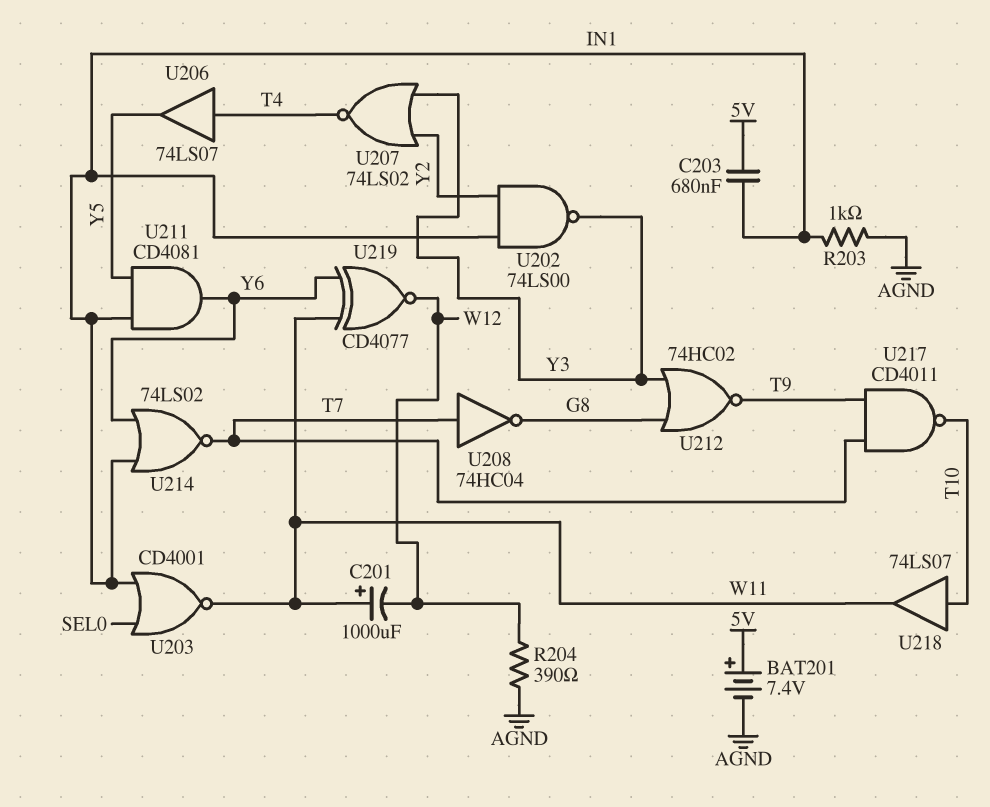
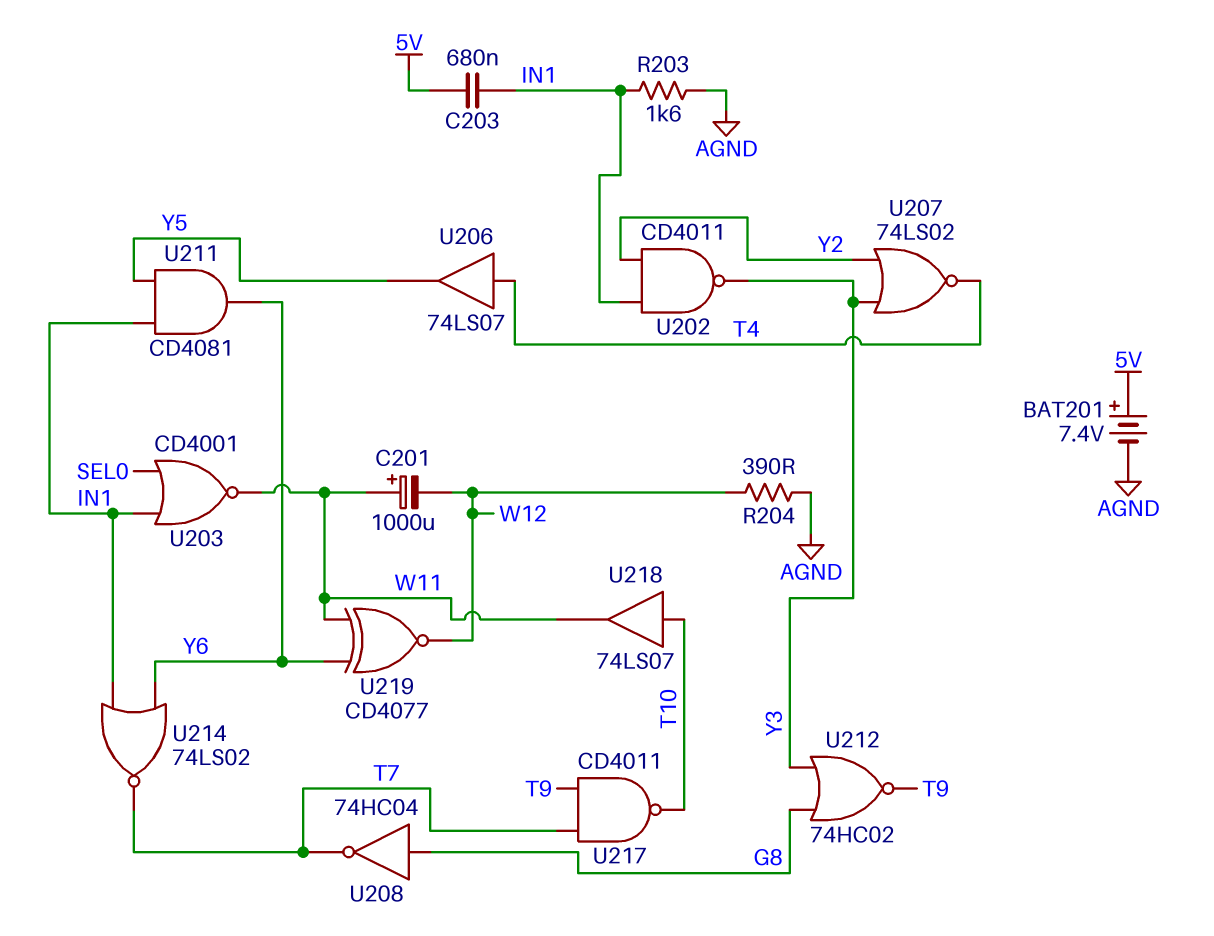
R203: 1k (AGND, IN1) -> 1.6k (AGND, IN1)
U202: NAND 74LS00 (in IN1, in Y2, out Y3) -> NAND CD4011 (in IN1, in Y2, out Y3)
U208: NOT 74HC04 (in T7, out G8) -> NOT 74HC04 (in G8, out T7)

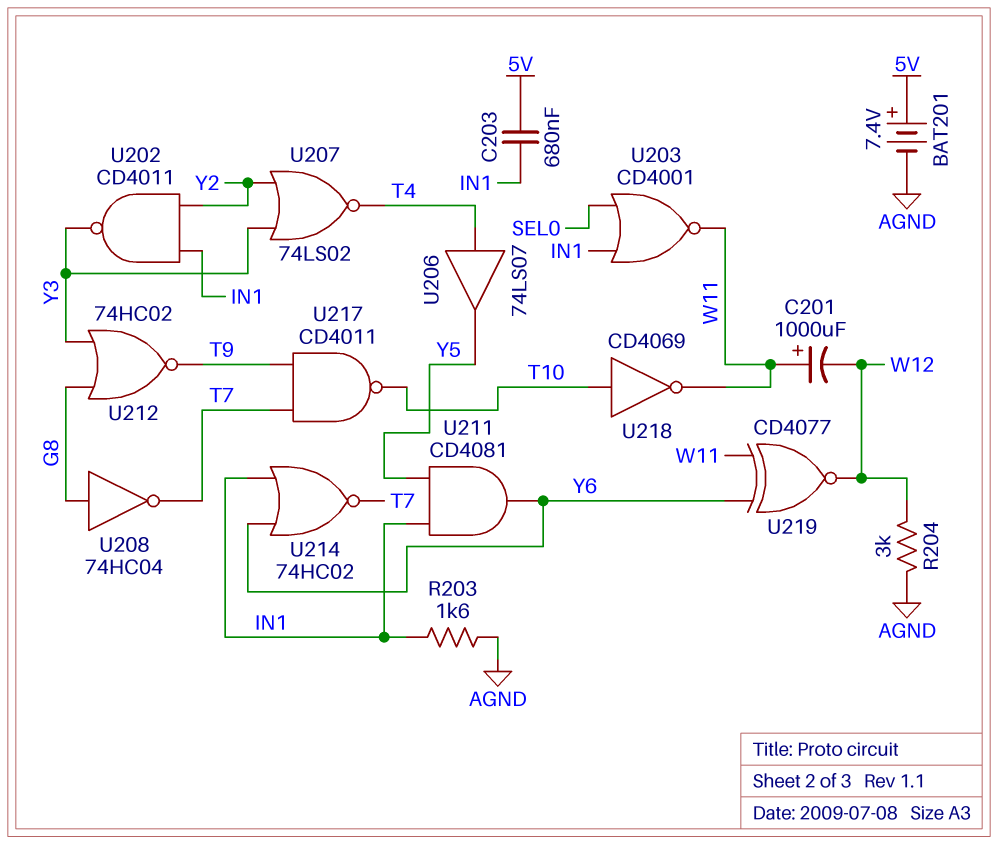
R204: 390 (AGND, W12) -> 3k (AGND, W12)
U214: NOR 74LS02 (in IN1, in Y6, out T7) -> NOR 74HC02 (in IN1, in Y6, out T7)
U218: buffer 74LS07 (in T10, out W11) -> NOT CD4069 (in T10, out W11)

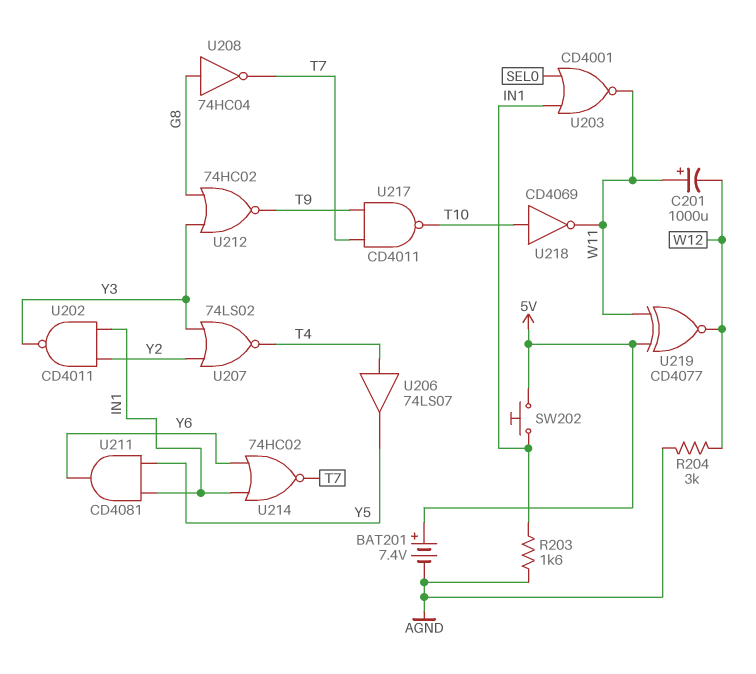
C203: 680nF (5V, IN1) -> none
SW202: none -> button (5V, IN1)
U219: XNOR CD4077 (in W11, in Y6, out W12) -> XNOR CD4077 (in 5V, in W11, out W12)

